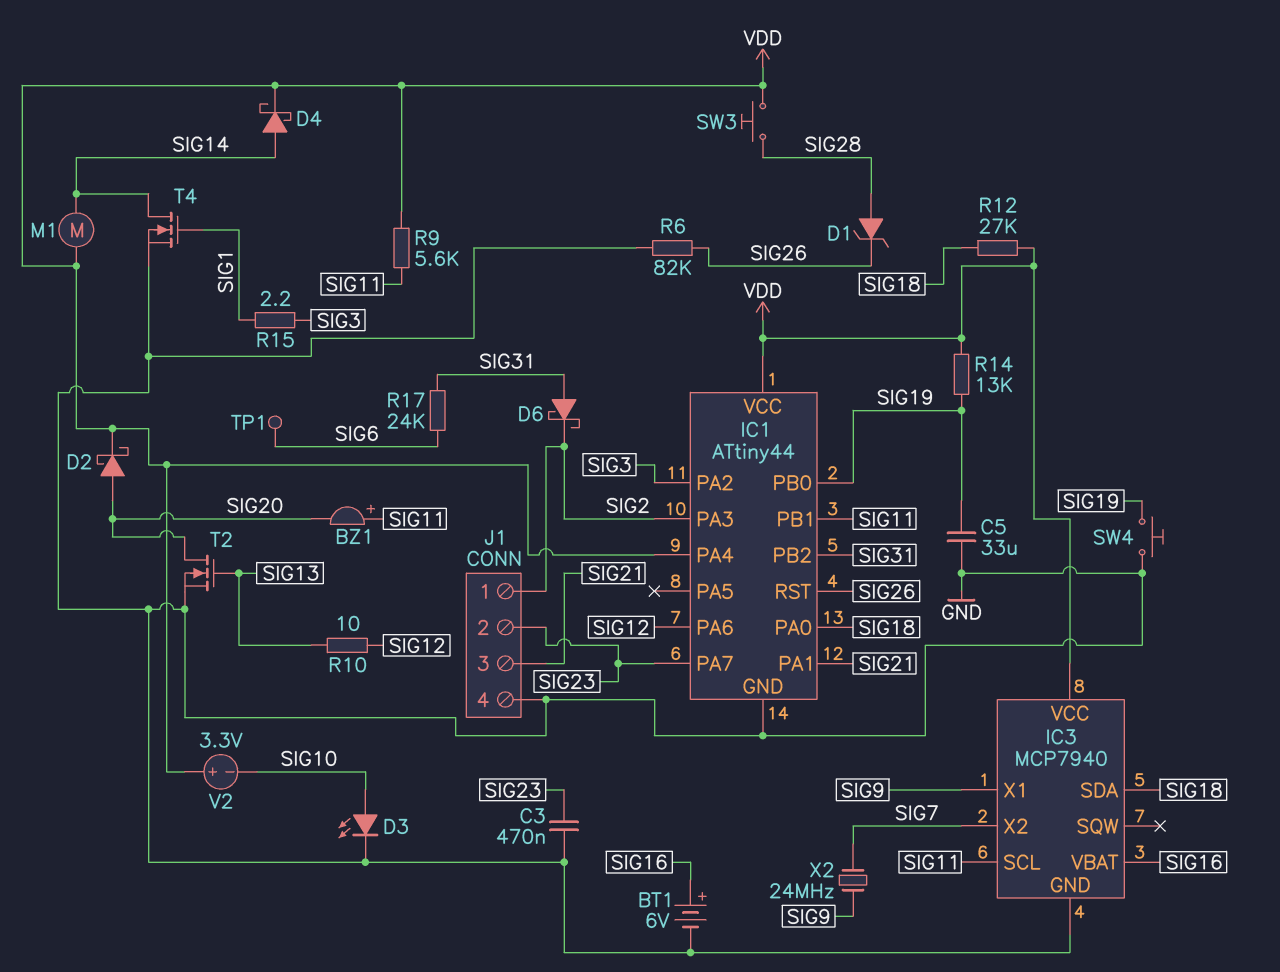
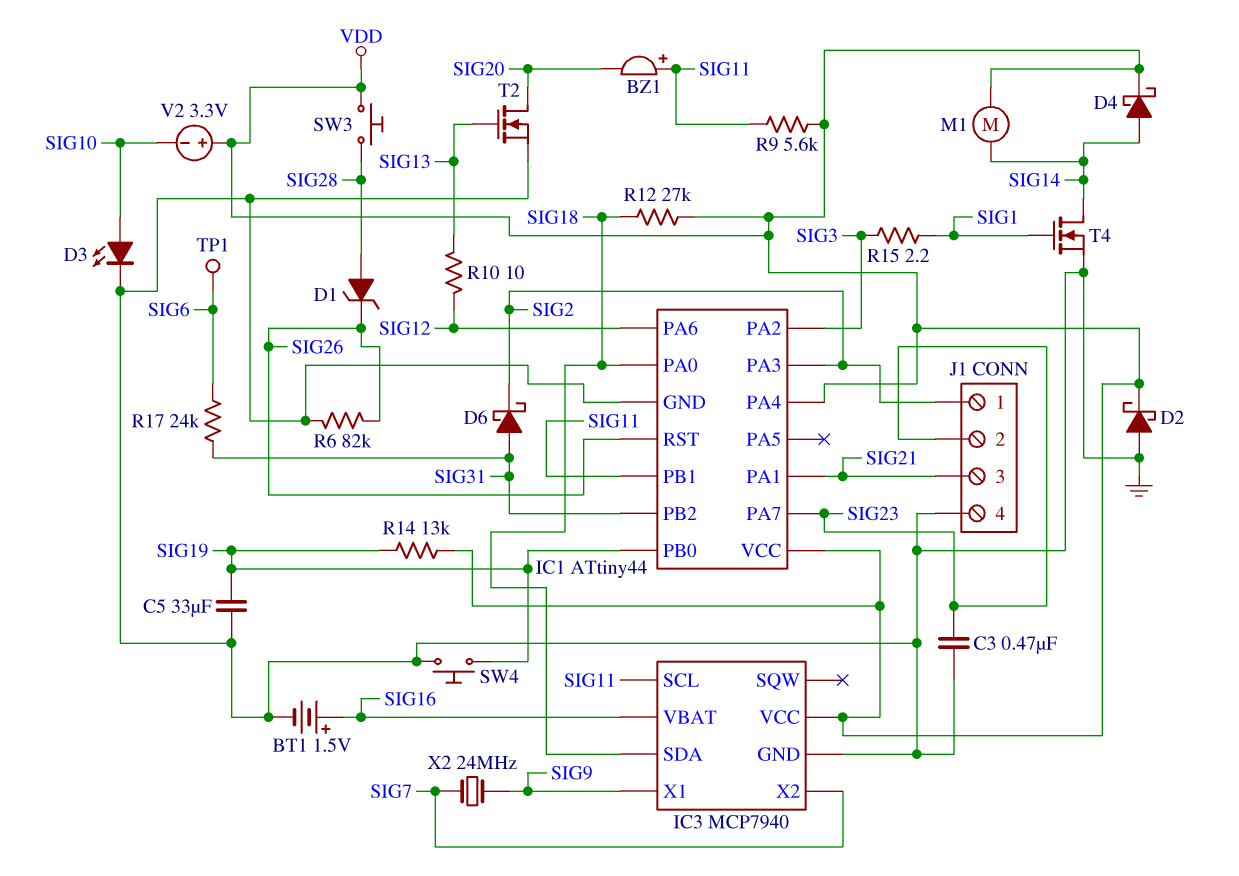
BT1: 6V (plus SIG16, minus GND) -> 1.5V (plus SIG16, minus GND)
D2: schottky (A SIG20, K VDD) -> schottky (A GND, K VDD)

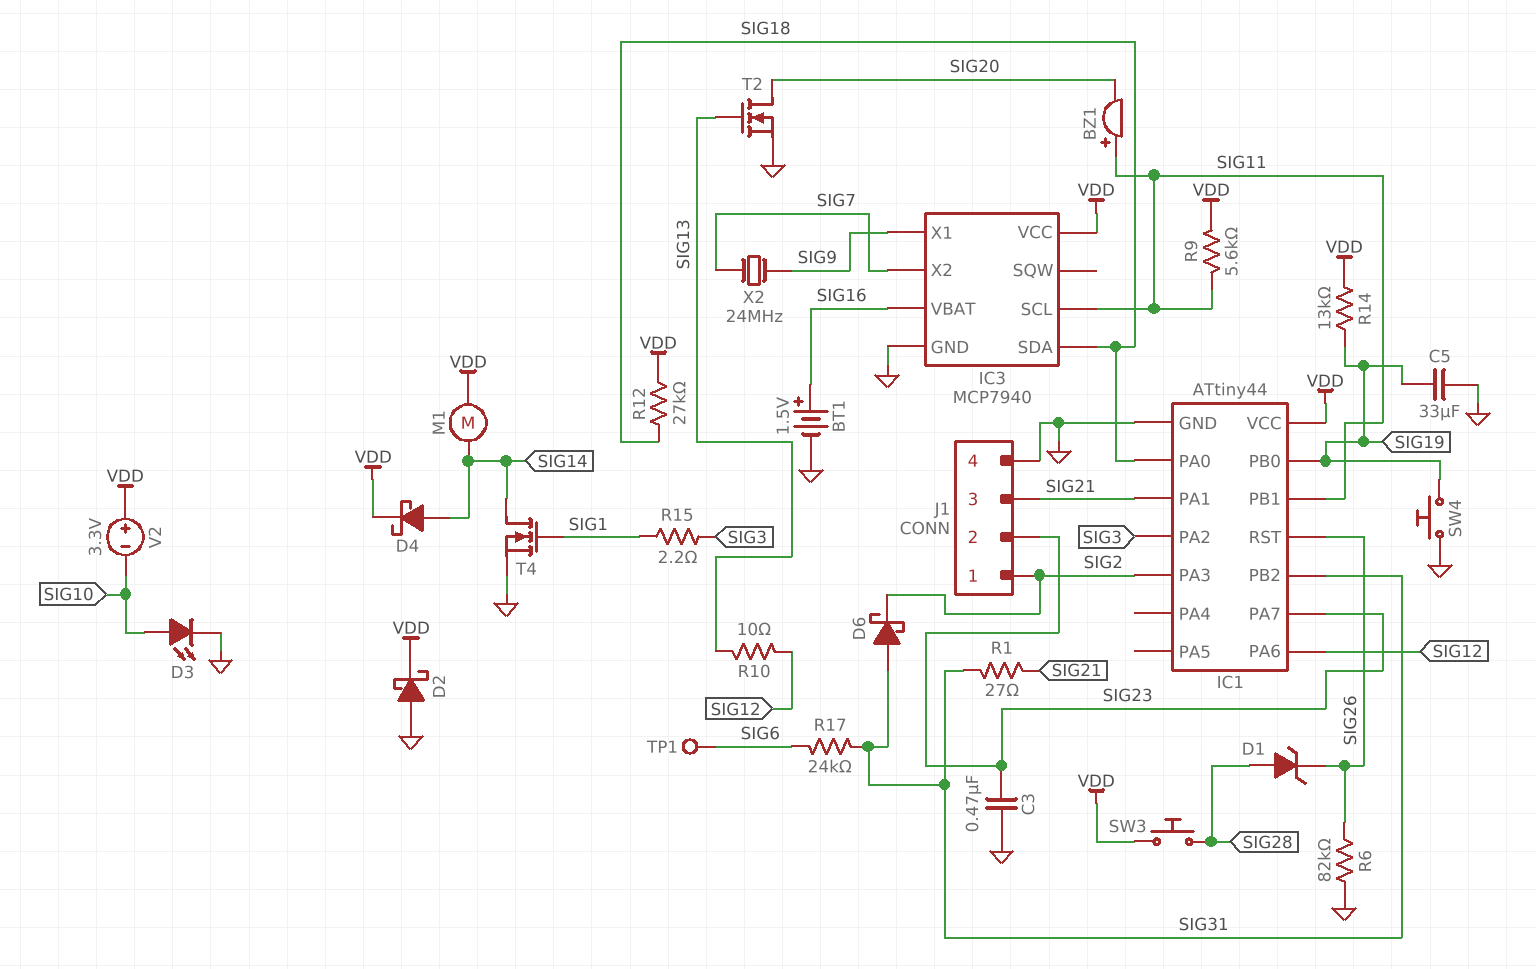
IC1 pin PA4: VDD -> none
R1: none -> 27 (SIG21, SIG31)

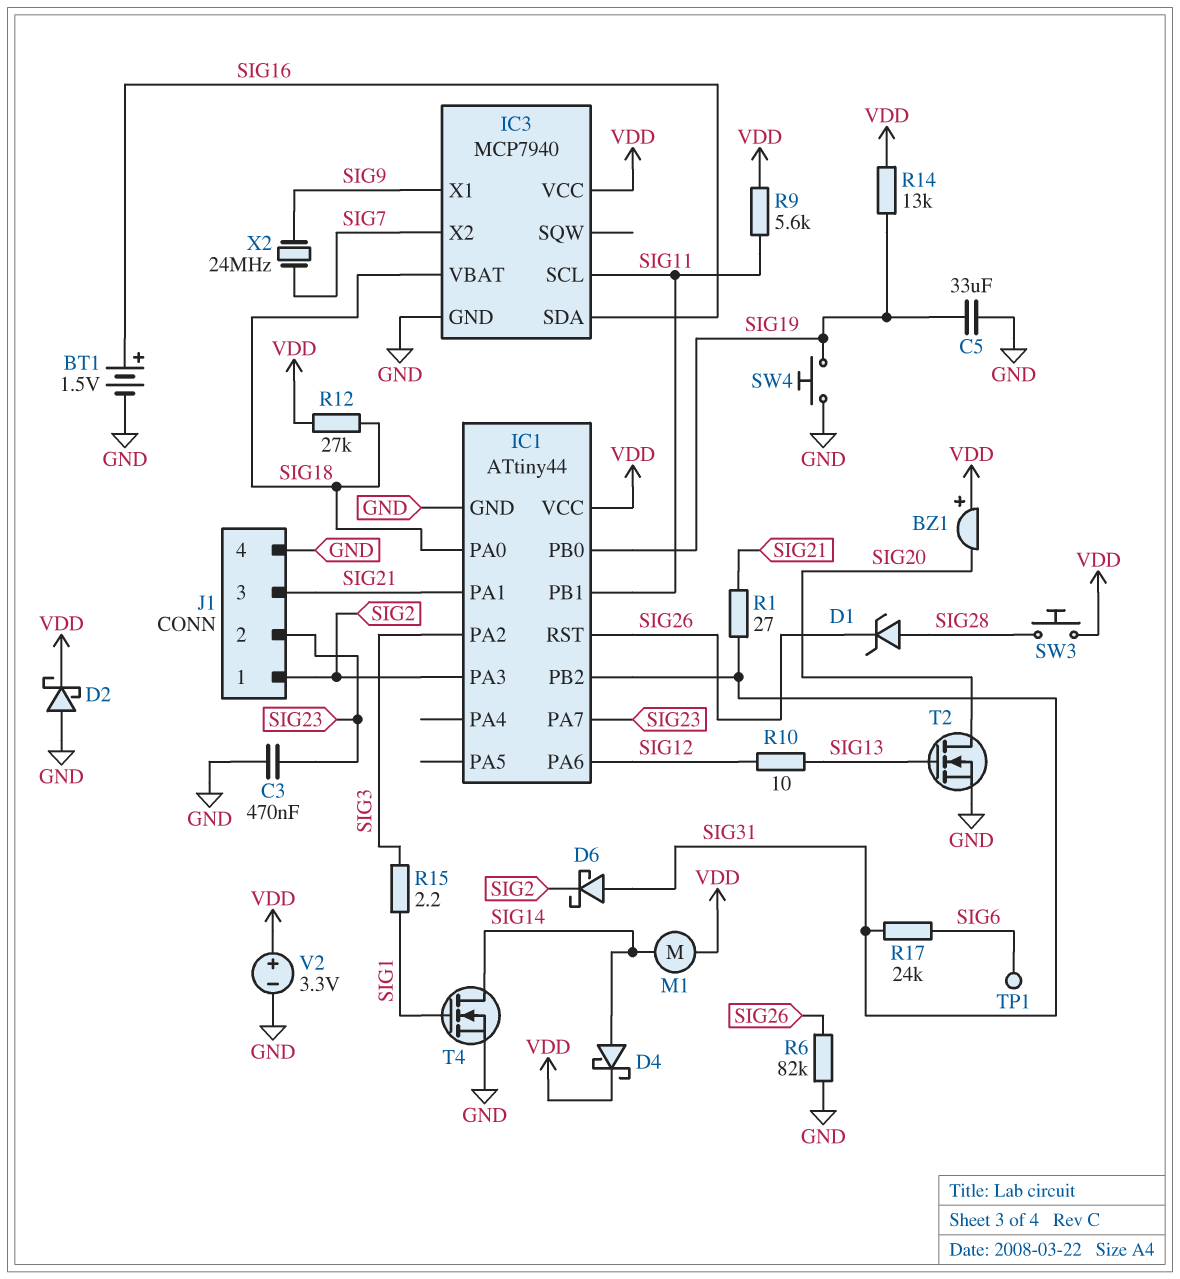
BZ1: buzzer (plus SIG11, minus SIG20) -> buzzer (plus VDD, minus SIG20)
D3: LED (A SIG10, K GND) -> none
IC3 pin SDA: SIG18 -> SIG16
IC3 pin VBAT: SIG16 -> SIG18
V2: 3.3V (plus VDD, minus SIG10) -> 3.3V (plus VDD, minus GND)

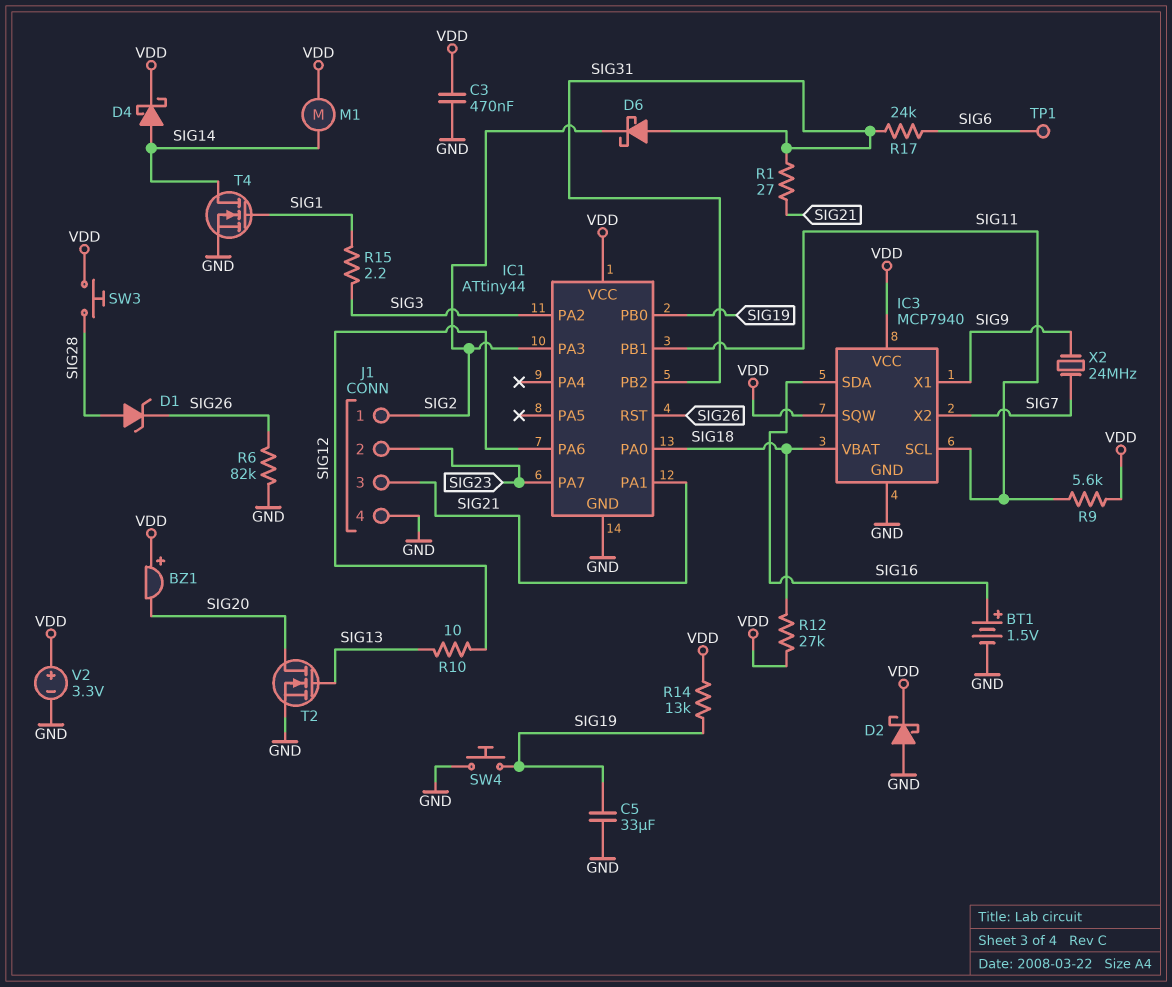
C3: 470nF (GND, SIG23) -> 470nF (GND, VDD)
IC3 pin SQW: none -> VDD

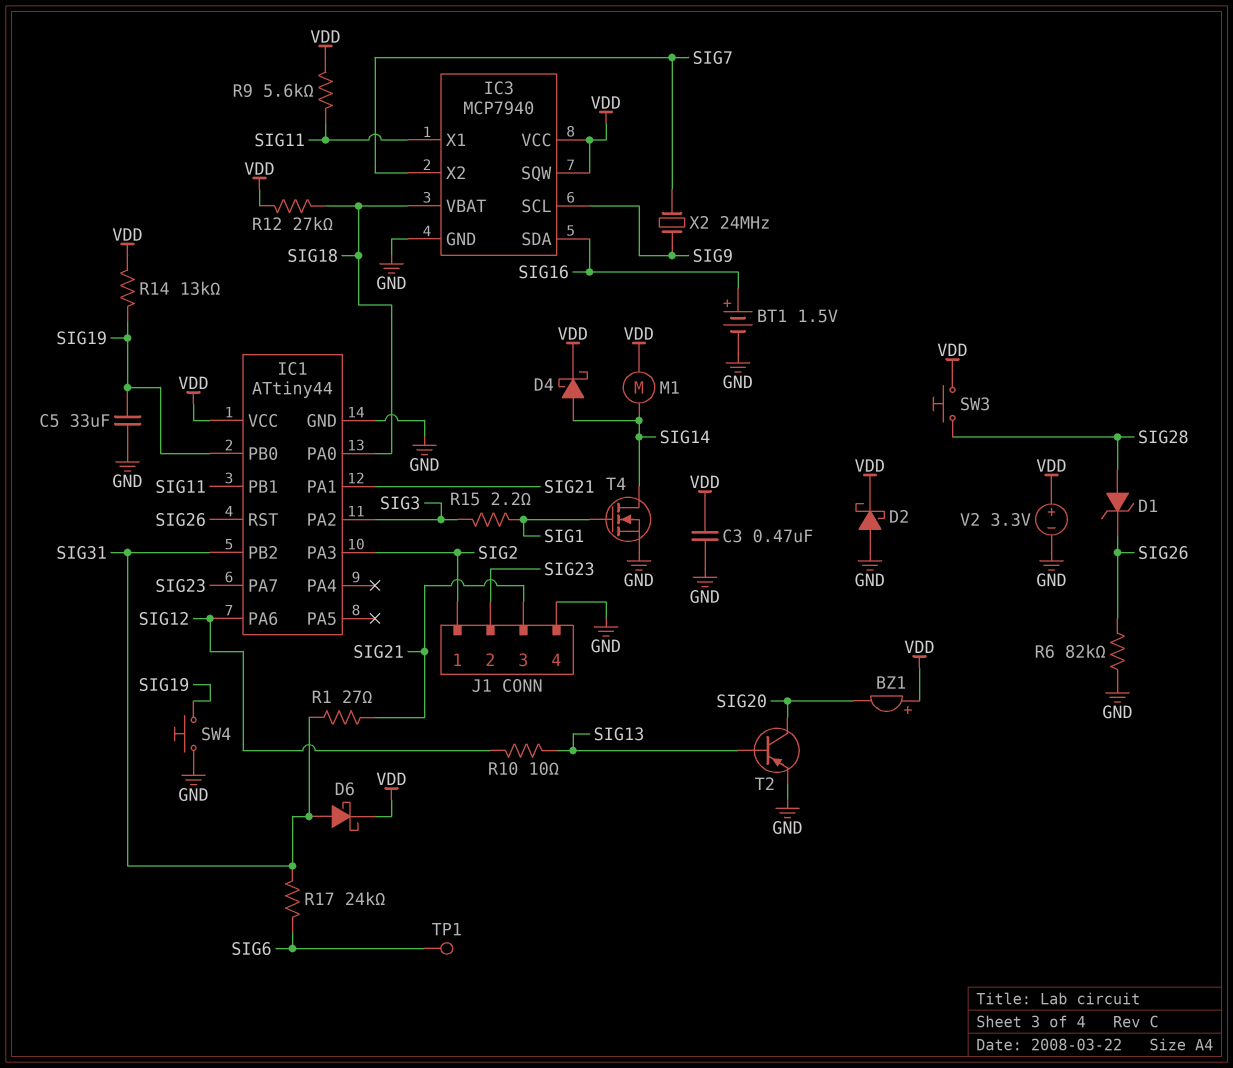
D6: schottky (A SIG31, K SIG2) -> schottky (A SIG31, K VDD)
IC3 pin SCL: SIG11 -> SIG9
IC3 pin X1: SIG9 -> SIG11
T2: NMOS (G SIG13, D SIG20, S GND) -> PNP (B SIG13, C SIG20, E GND)

